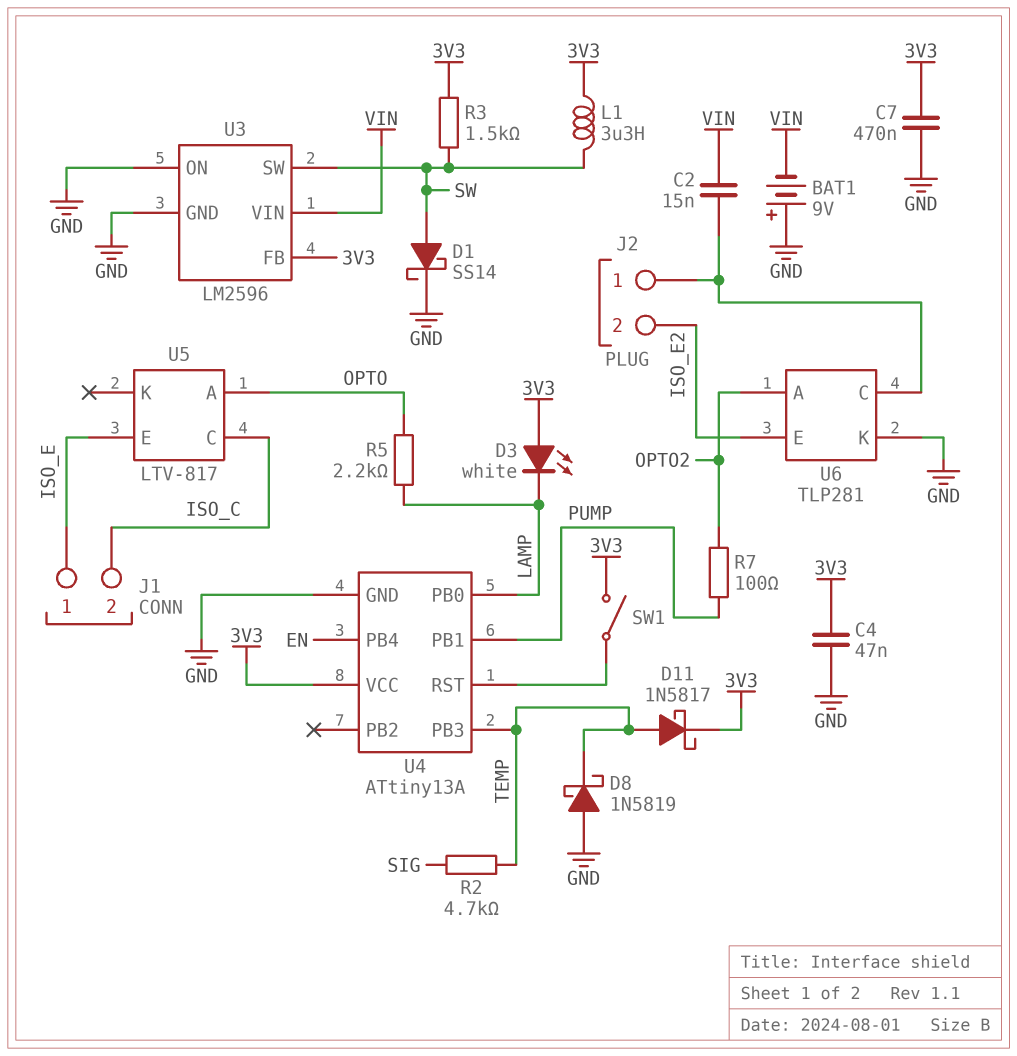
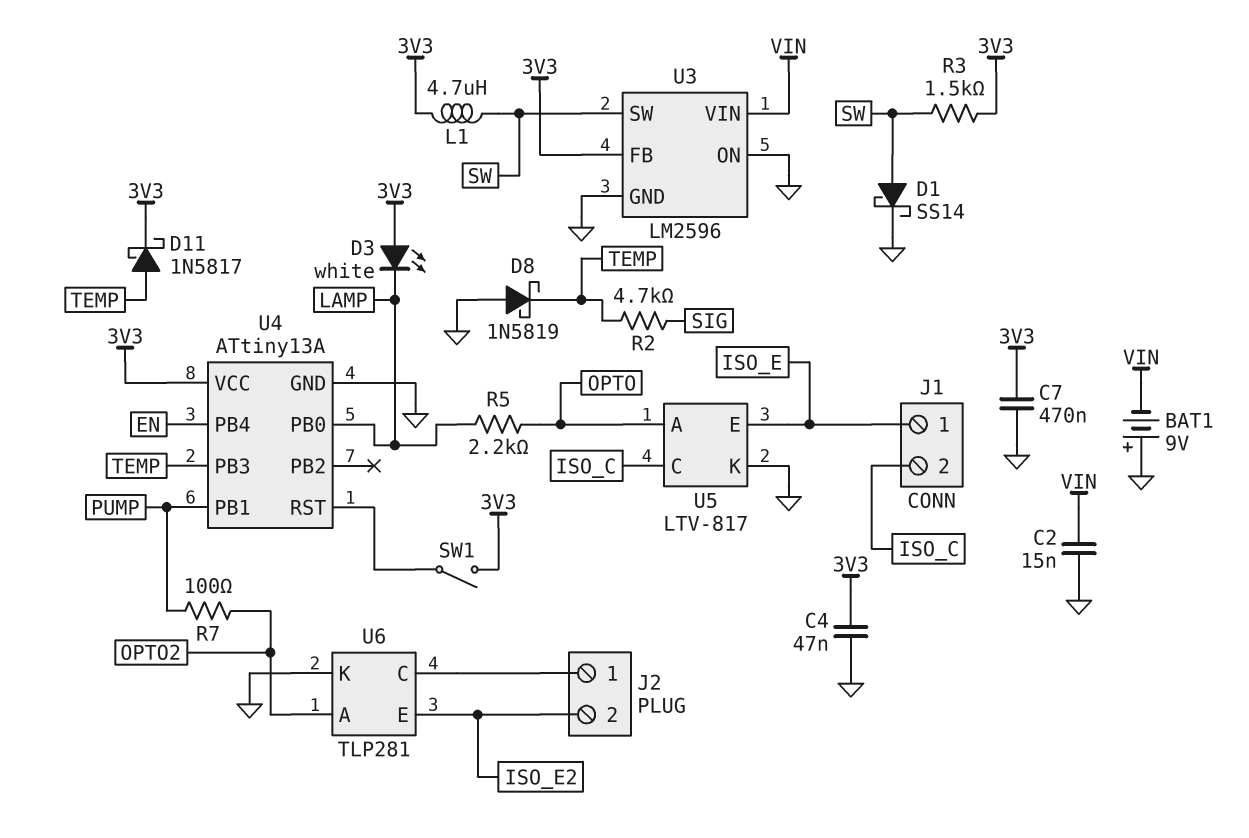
C2: 15nF (J2/1, VIN) -> 15nF (GND, VIN)
L1: 3.3uH (3V3, SW) -> 4.7uH (3V3, SW)
U5 pin K: none -> GND

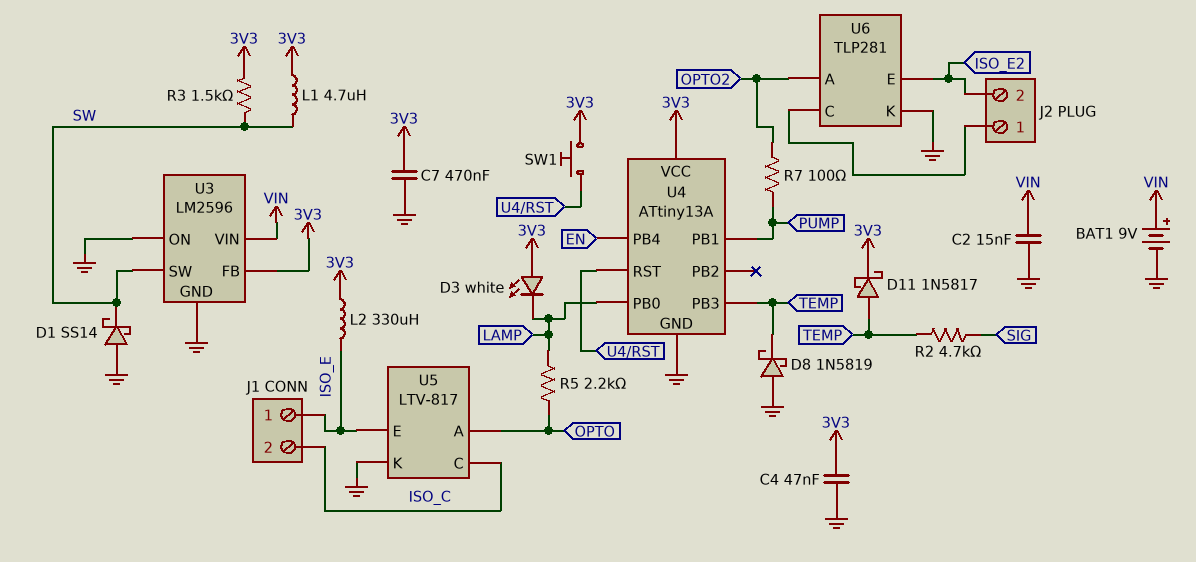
BAT1: 9V (plus GND, minus VIN) -> 9V (plus VIN, minus GND)
D1: schottky SS14 (A SW, K GND) -> schottky SS14 (A GND, K SW)
L2: none -> 330uH (3V3, ISO_E)
SW1: switch (3V3, U4/RST) -> button (3V3, U4/RST)

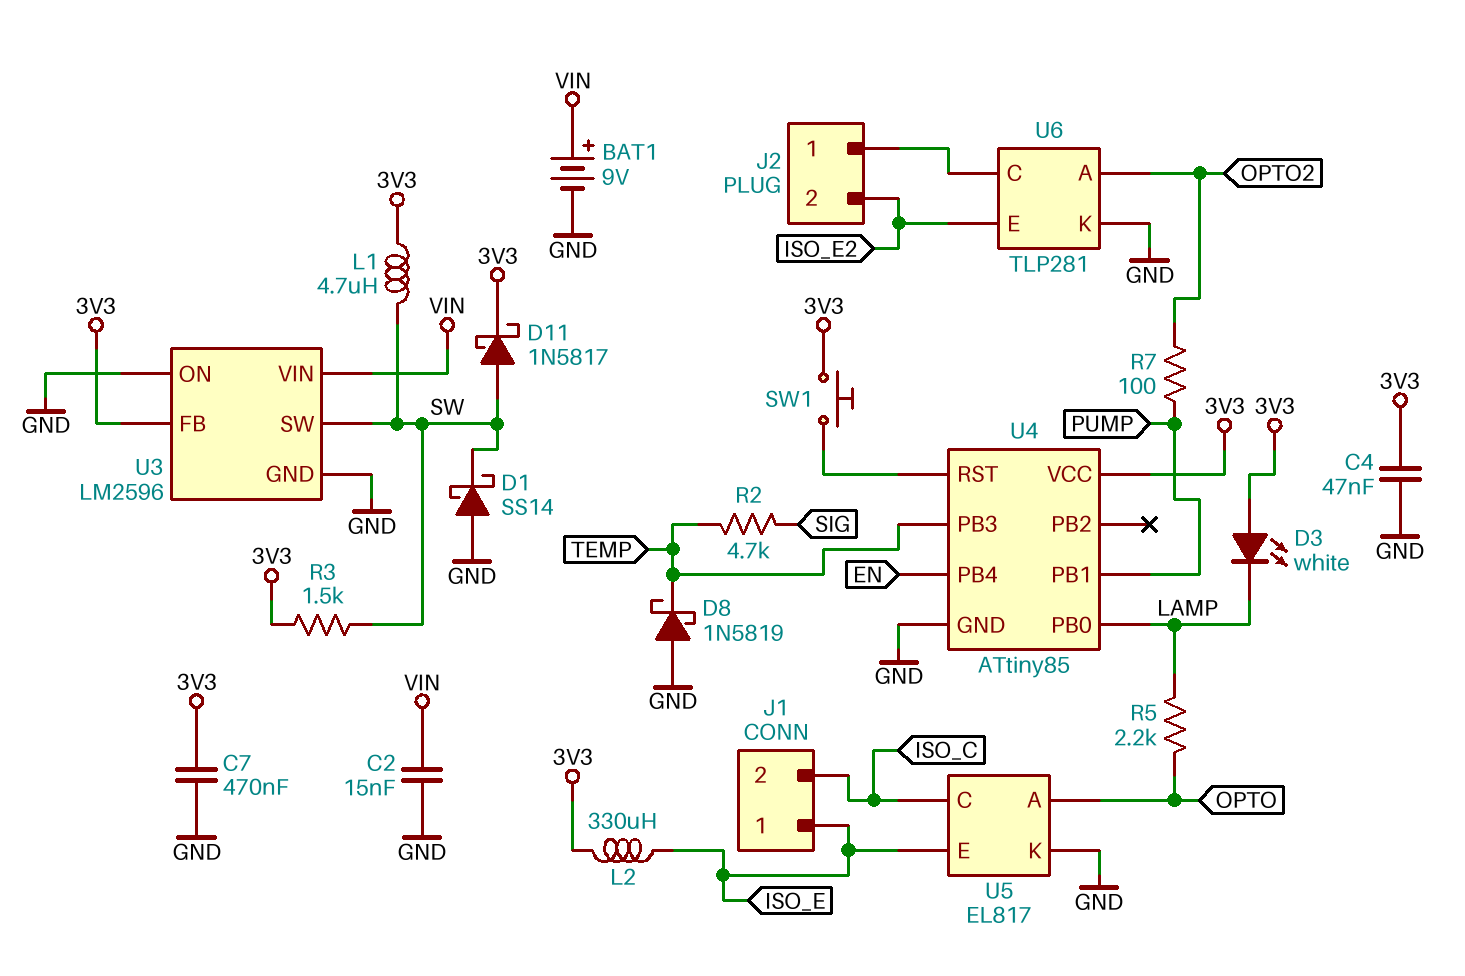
D11: schottky 1N5817 (A TEMP, K 3V3) -> schottky 1N5817 (A SW, K 3V3)
U4: ATtiny13A -> ATtiny85
U5: LTV-817 -> EL817

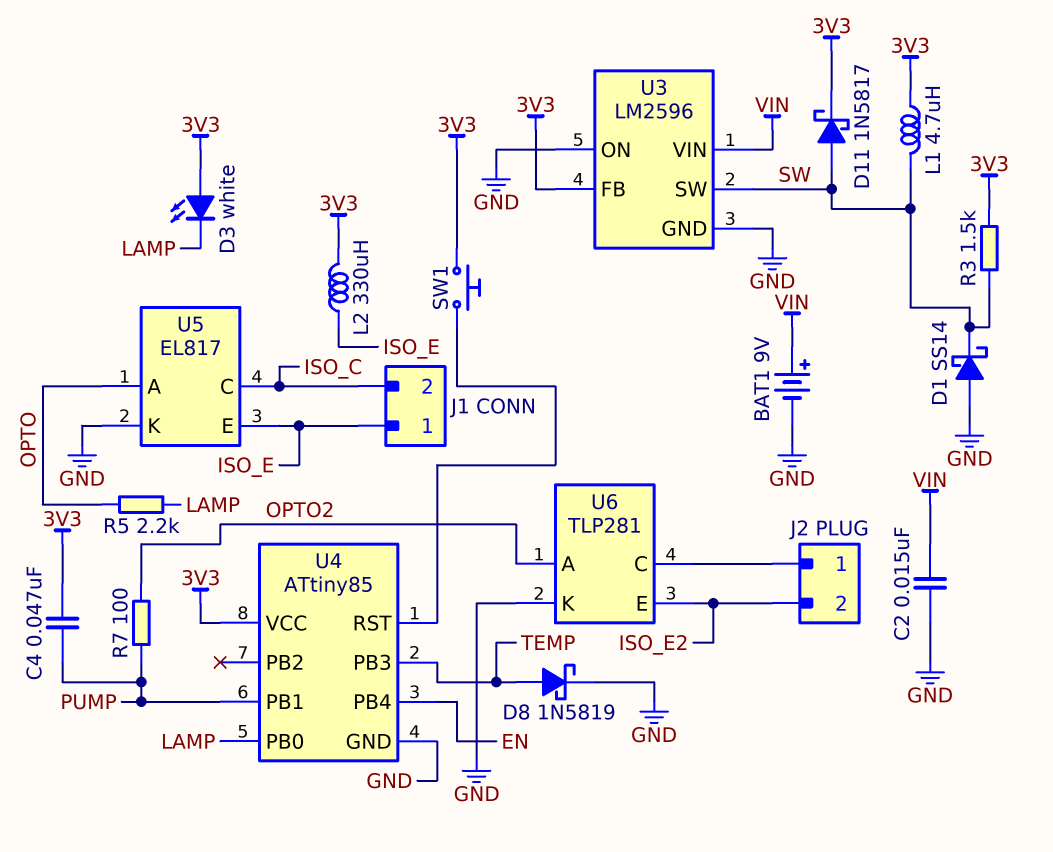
C4: 47nF (3V3, GND) -> 47nF (3V3, PUMP)
C7: 470nF (3V3, GND) -> none
D8: schottky 1N5819 (A GND, K TEMP) -> schottky 1N5819 (A TEMP, K GND)
R2: 4.7k (SIG, TEMP) -> none

